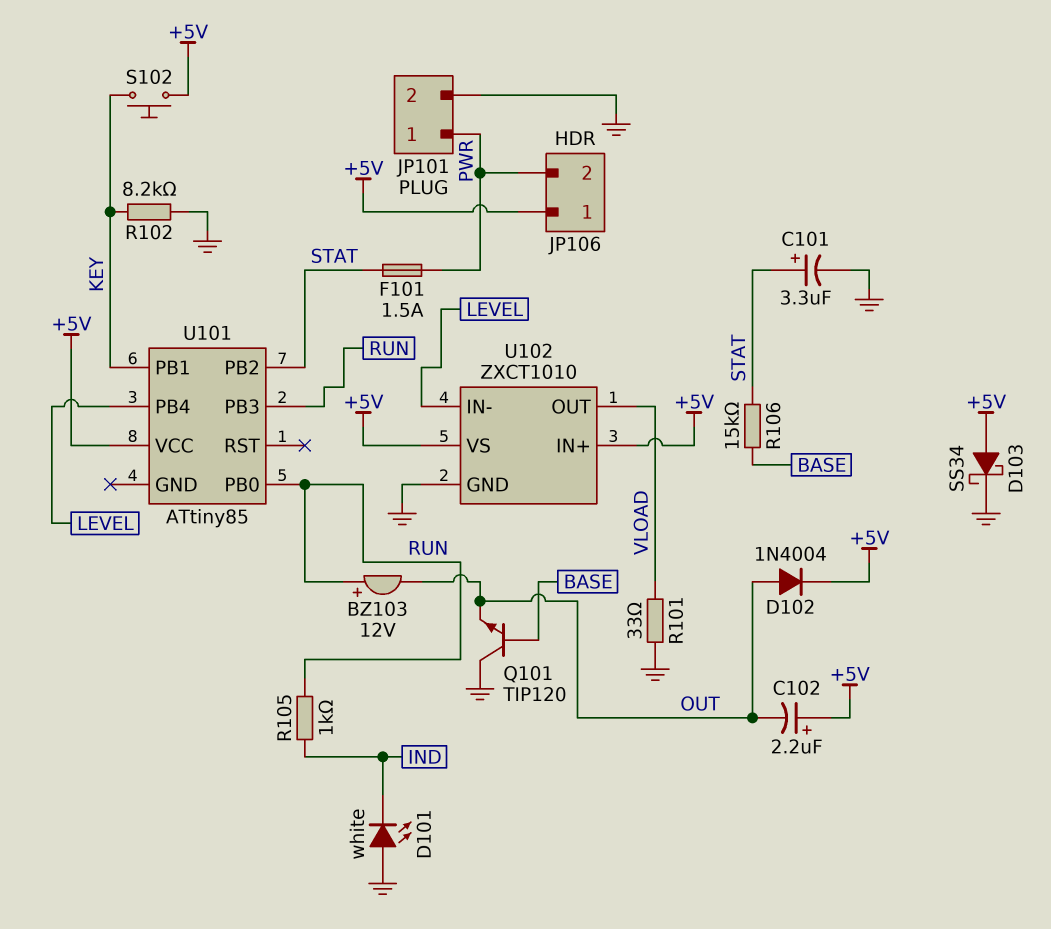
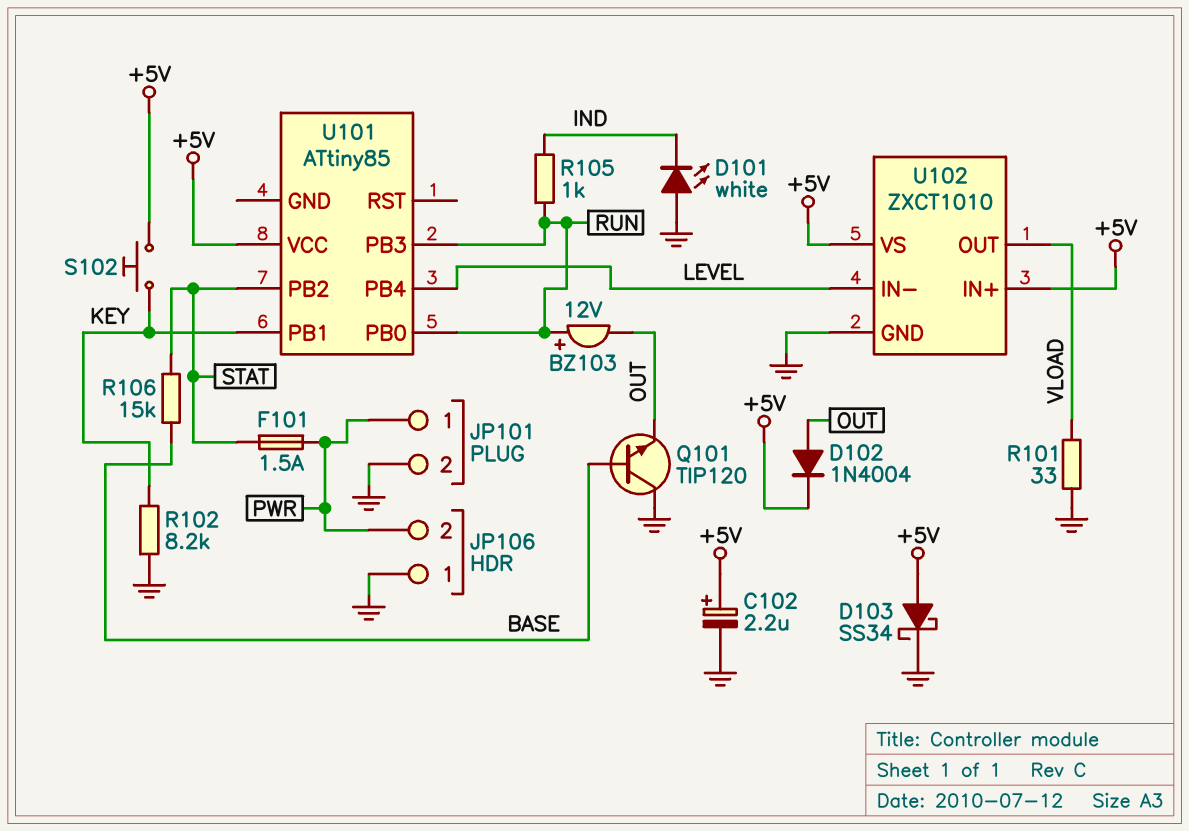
C101: 3.3uF (plus STAT, minus GND) -> none
C102: 2.2uF (plus +5V, minus OUT) -> 2.2uF (plus +5V, minus GND)
JP106 pin 1: +5V -> GND

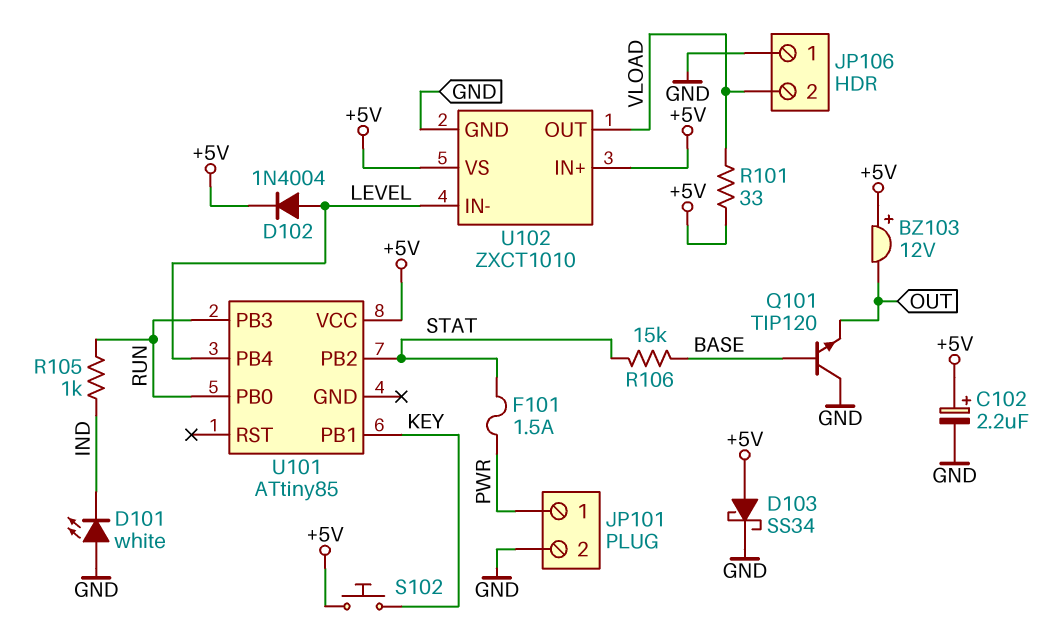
BZ103: buzzer 12V (plus RUN, minus OUT) -> buzzer 12V (plus +5V, minus OUT)
D102: diode 1N4004 (A OUT, K +5V) -> diode 1N4004 (A LEVEL, K +5V)
JP106 pin 2: PWR -> VLOAD
R101: 33 (GND, VLOAD) -> 33 (+5V, VLOAD)
R102: 8.2k (GND, KEY) -> none

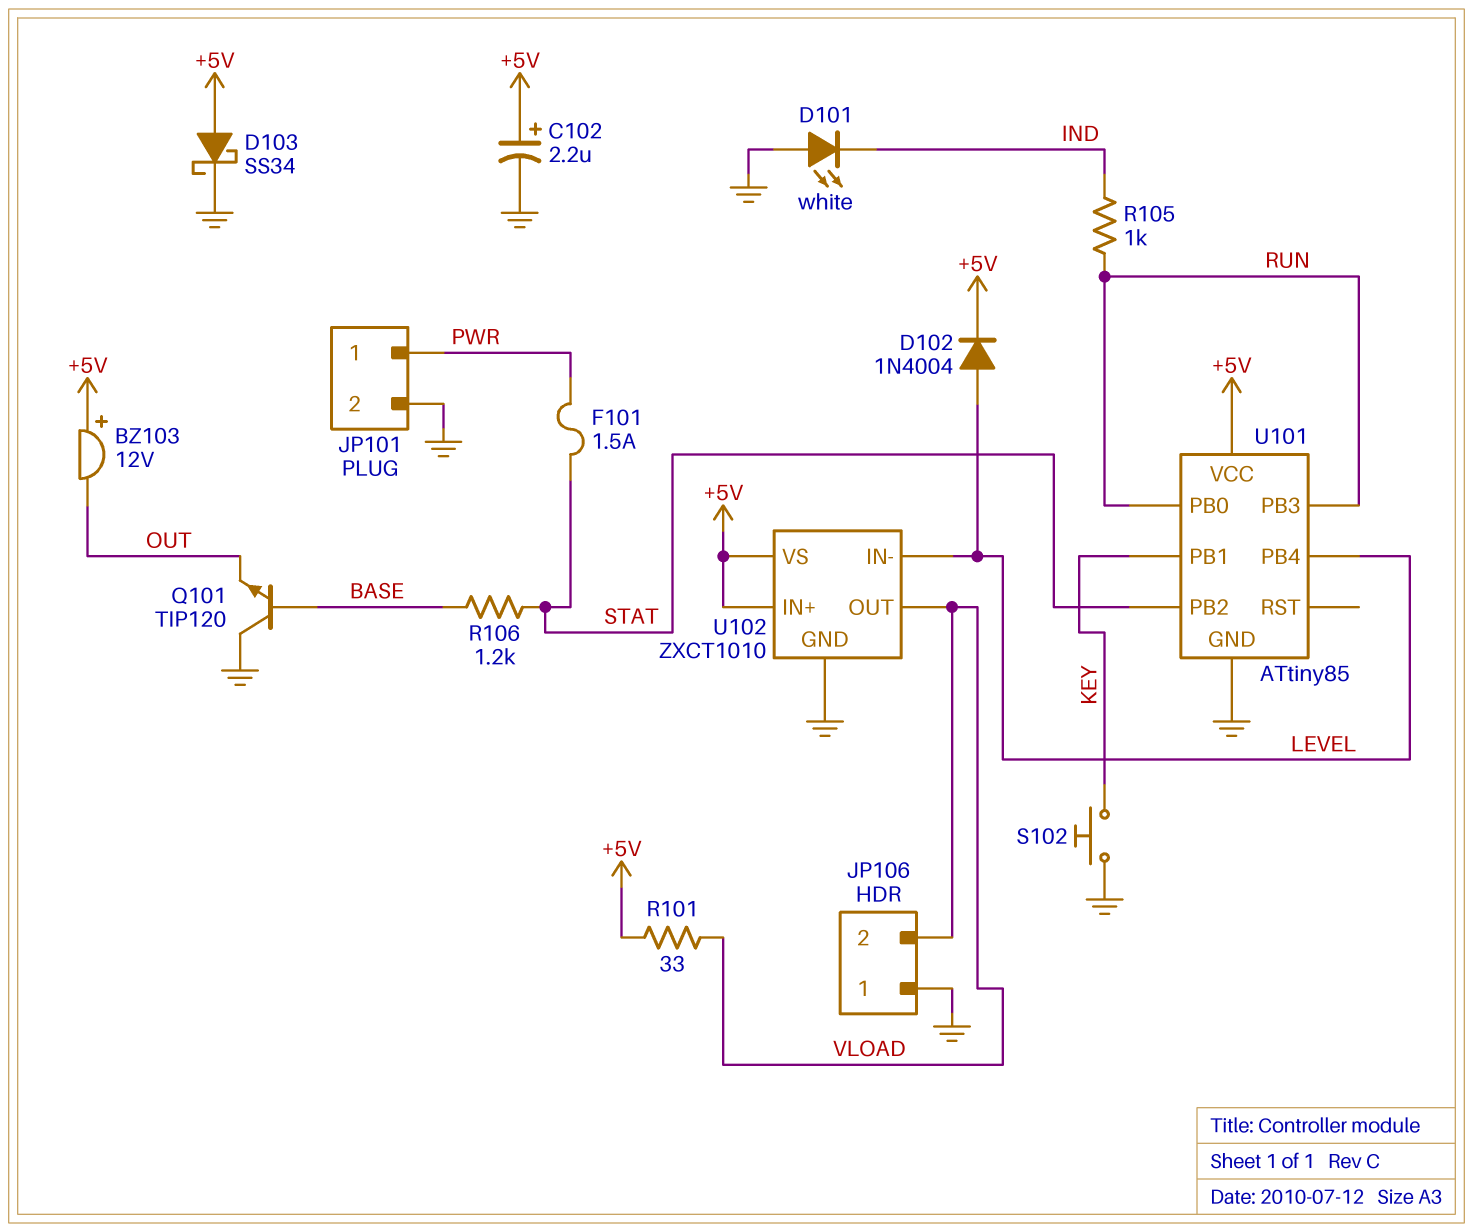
R106: 15k (BASE, STAT) -> 1.2k (BASE, STAT)
S102: button (+5V, KEY) -> button (GND, KEY)
U101 pin GND: none -> GND

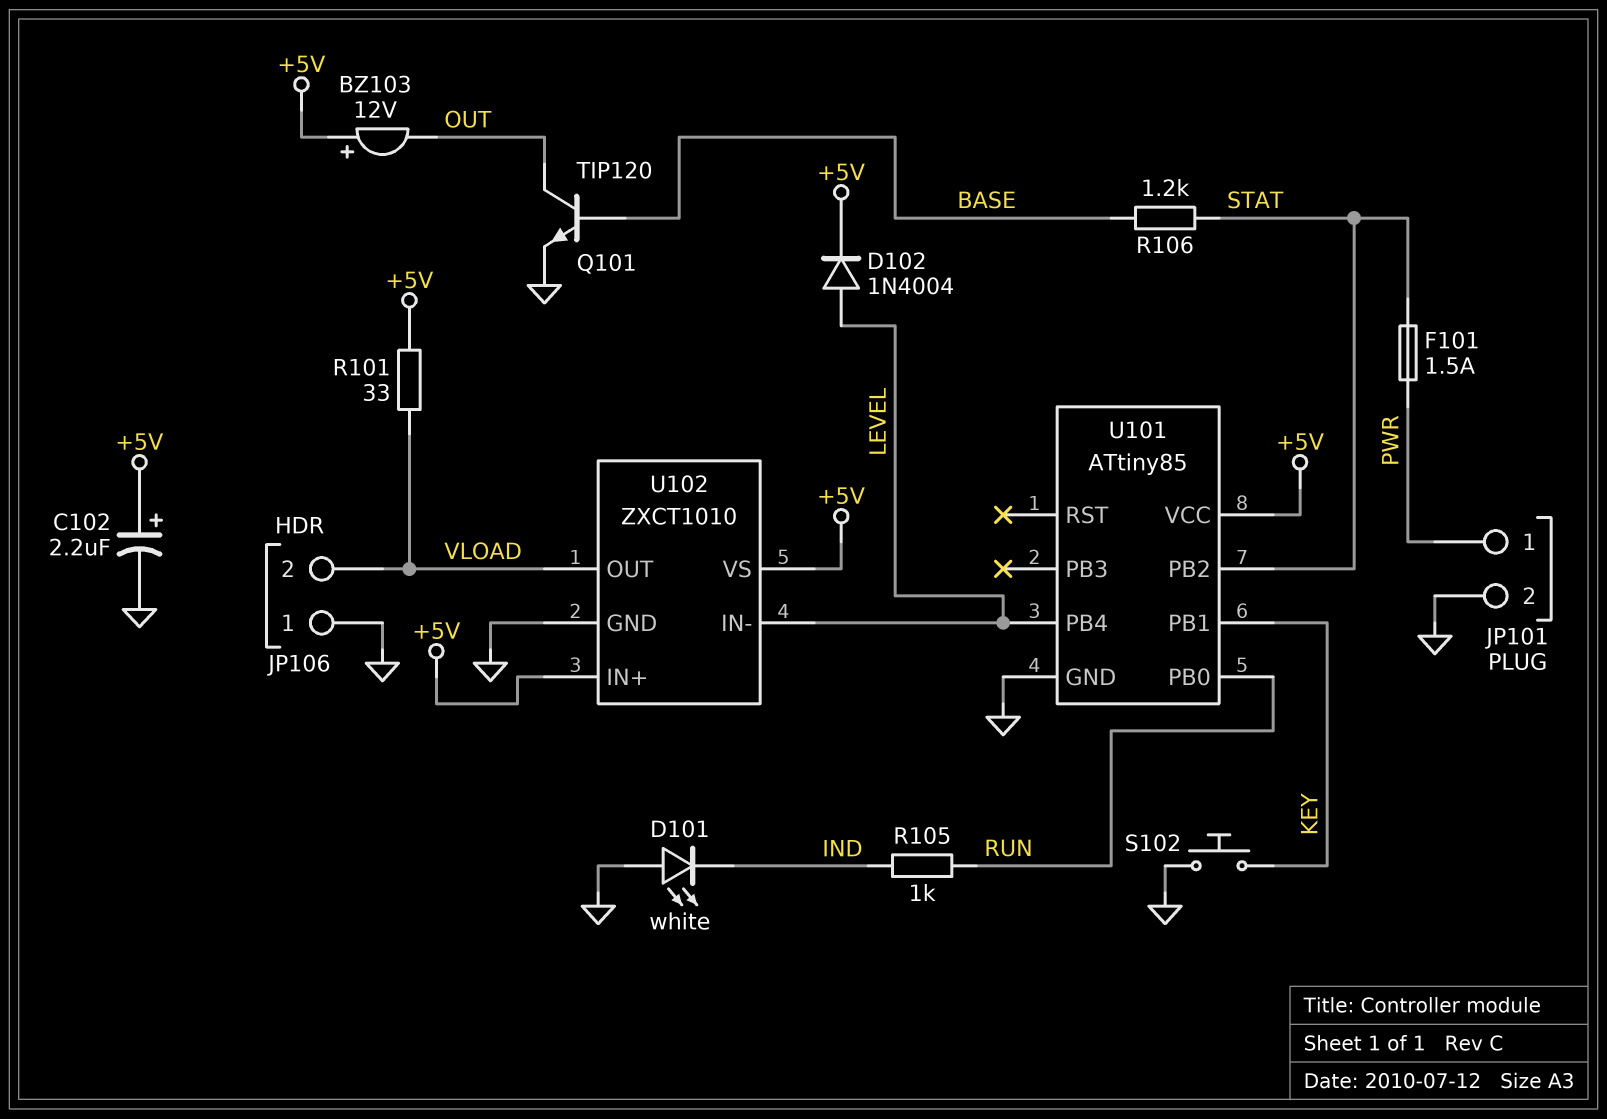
D103: schottky SS34 (A +5V, K GND) -> none
Q101: NPN TIP120 (B BASE, C GND, E OUT) -> NPN TIP120 (B BASE, C OUT, E GND)
U101 pin PB3: RUN -> none

